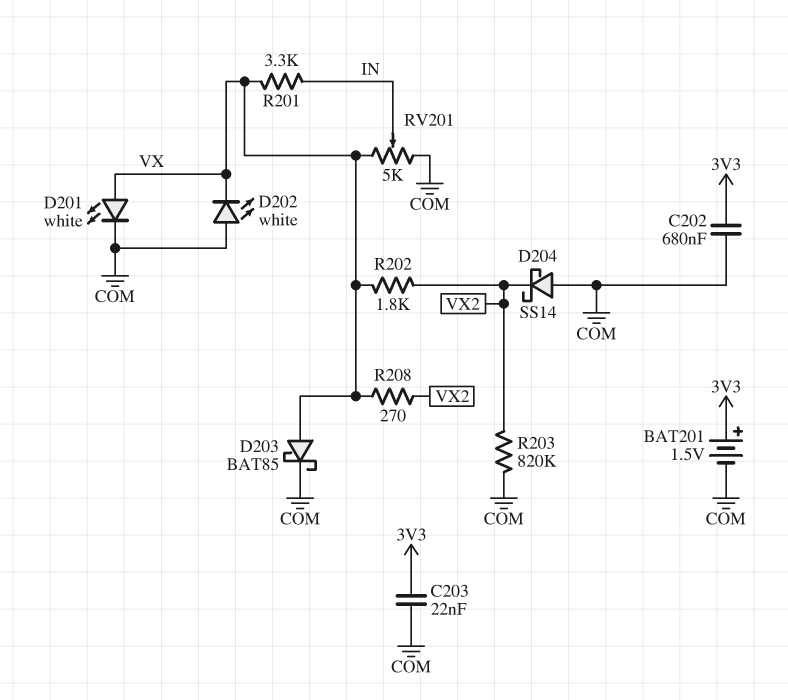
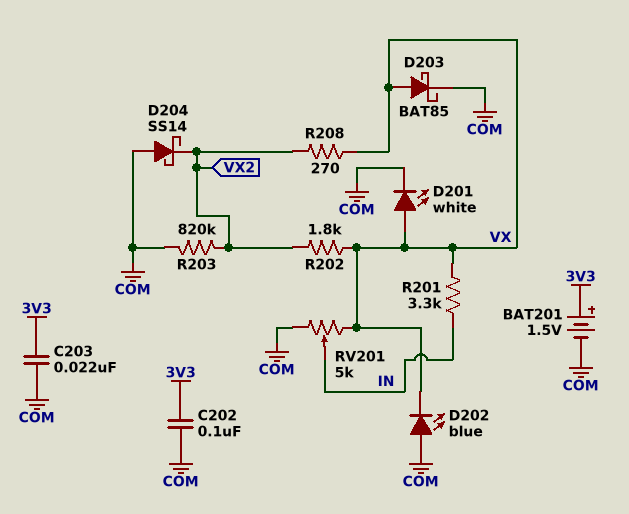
C202: 680nF (3V3, COM) -> 100nF (3V3, COM)
D202: LED white (A COM, K VX) -> LED blue (A COM, K VX)

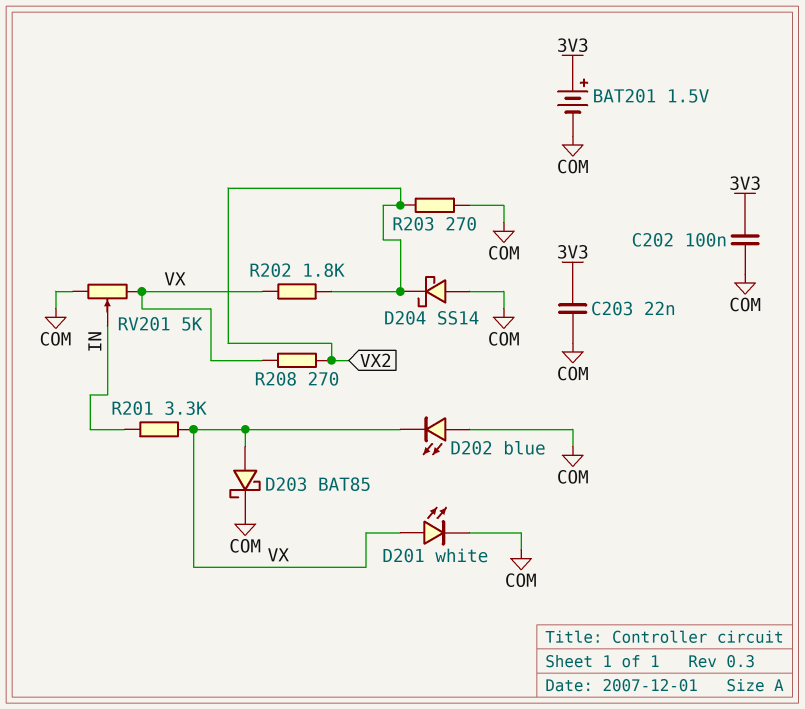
R203: 820k (COM, VX2) -> 270 (COM, VX2)

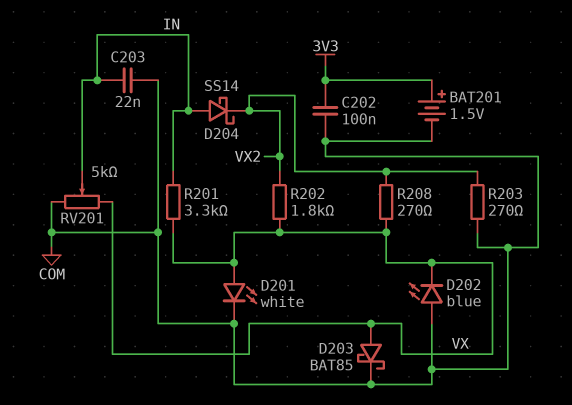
C203: 22nF (3V3, COM) -> 22nF (COM, IN)
D204: schottky SS14 (A COM, K VX2) -> schottky SS14 (A IN, K VX2)

